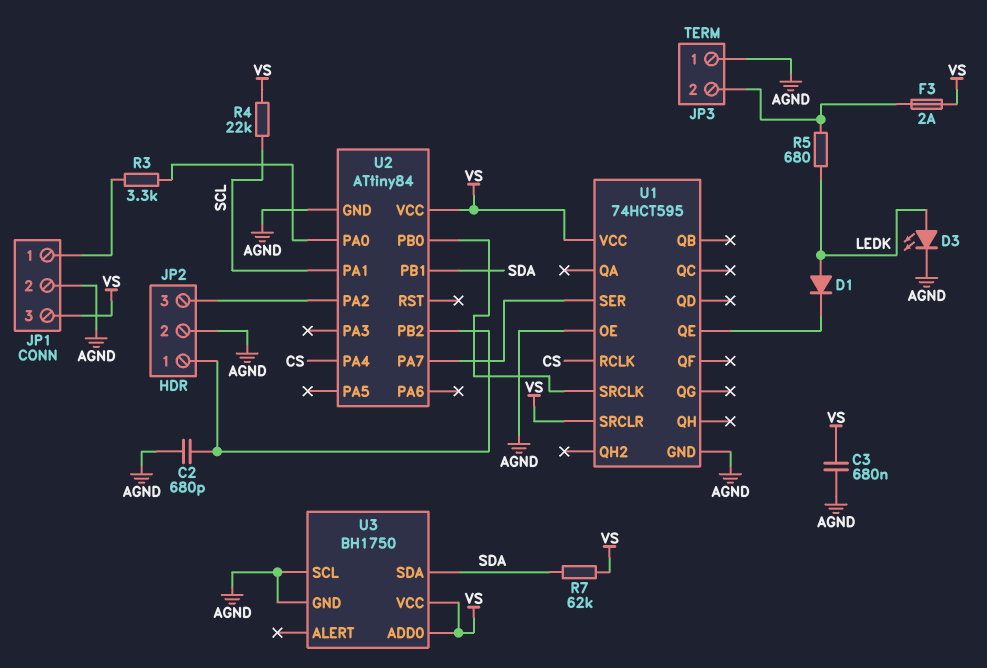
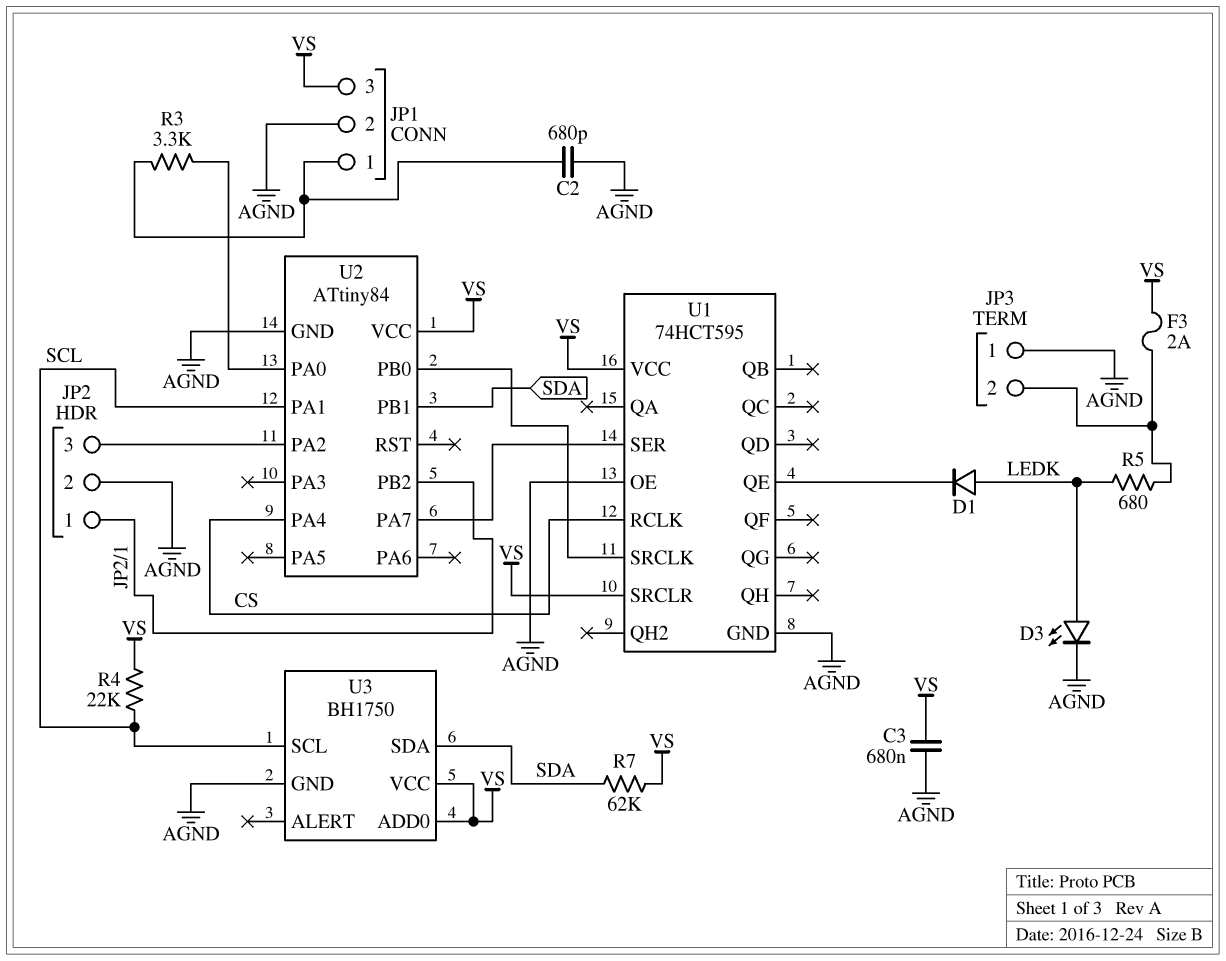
C2: 680pF (AGND, JP2/1) -> 680pF (AGND, JP1/1)
U3 pin SCL: AGND -> SCL

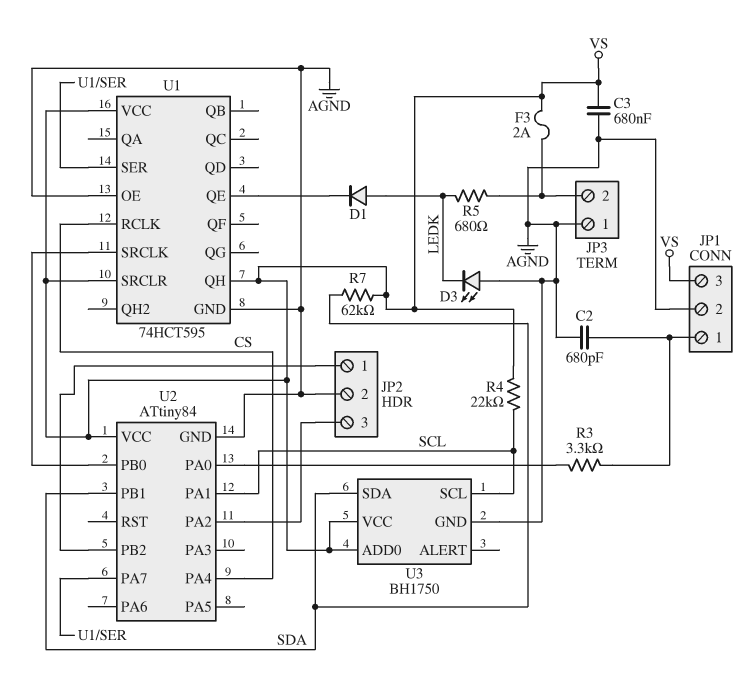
D3: LED (A LEDK, K AGND) -> LED (A AGND, K LEDK)
U1 pin QH: none -> VS

